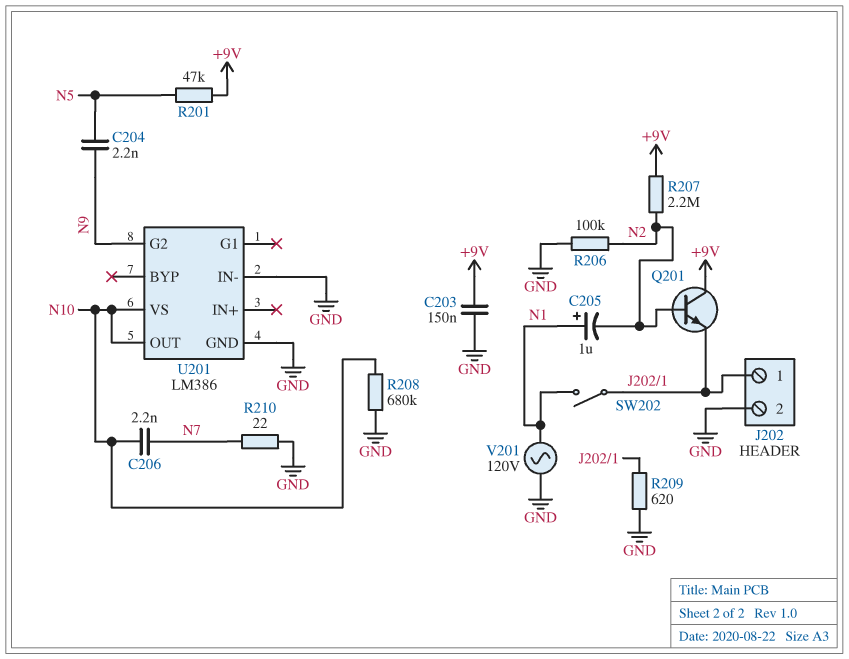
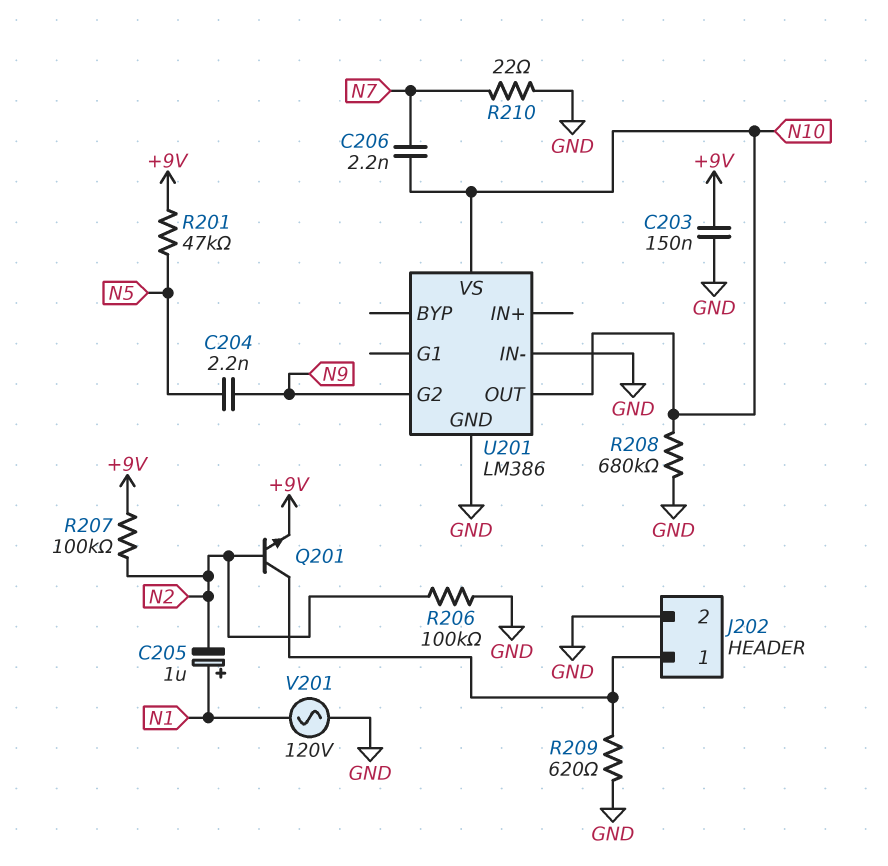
Q201: NPN (B N2, C +9V, E J202/1) -> NPN (B N2, C J202/1, E +9V)
R207: 2.2M (+9V, N2) -> 100k (+9V, N2)
SW202: switch (J202/1, N1) -> none

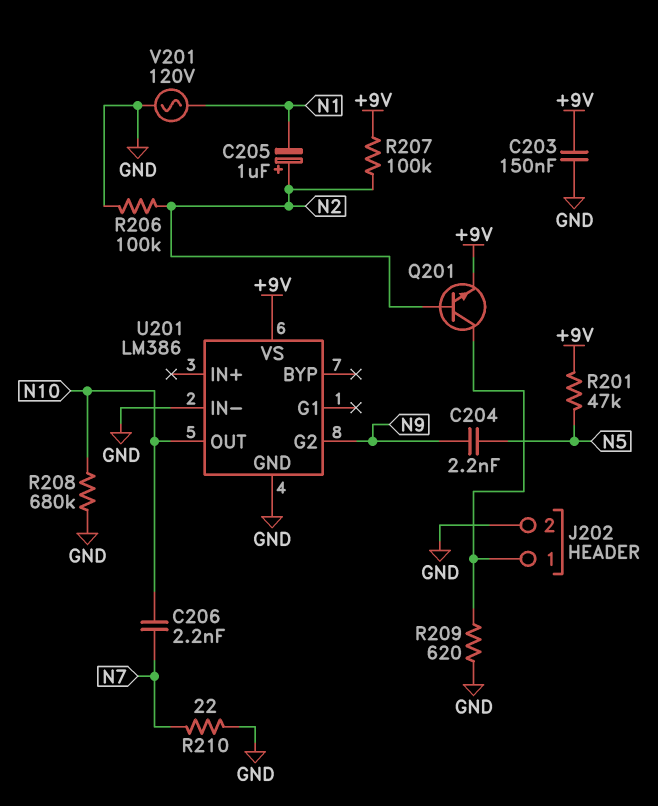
C205: 1uF (plus N1, minus N2) -> 1uF (plus N2, minus N1)
U201 pin VS: N10 -> +9V

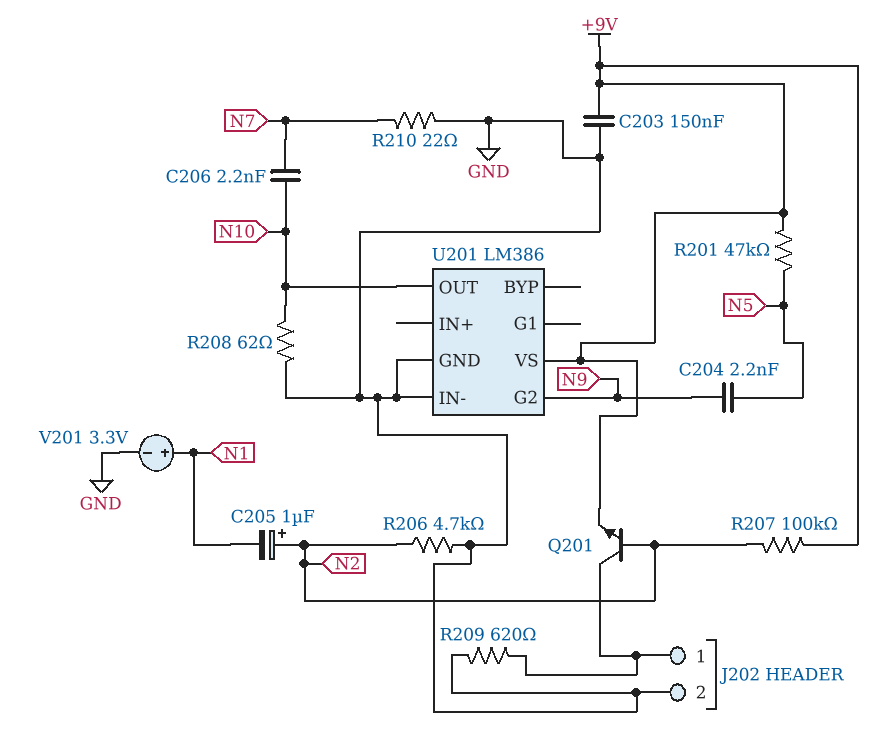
R206: 100k (GND, N2) -> 4.7k (GND, N2)
R208: 680k (GND, N10) -> 62 (GND, N10)
V201: AC 120V (GND, N1) -> 3.3V (plus N1, minus GND)

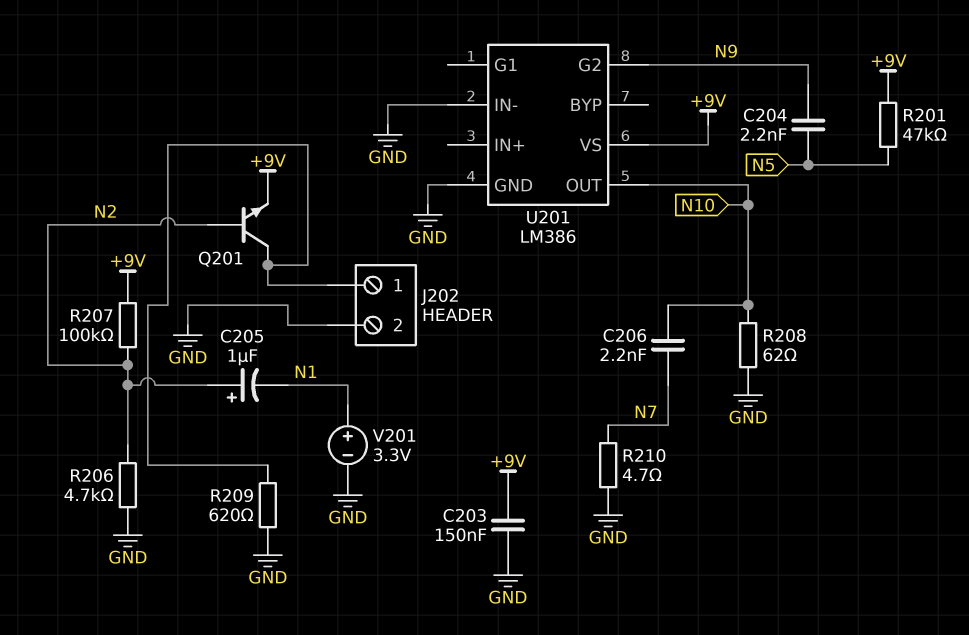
R210: 22 (GND, N7) -> 4.7 (GND, N7)

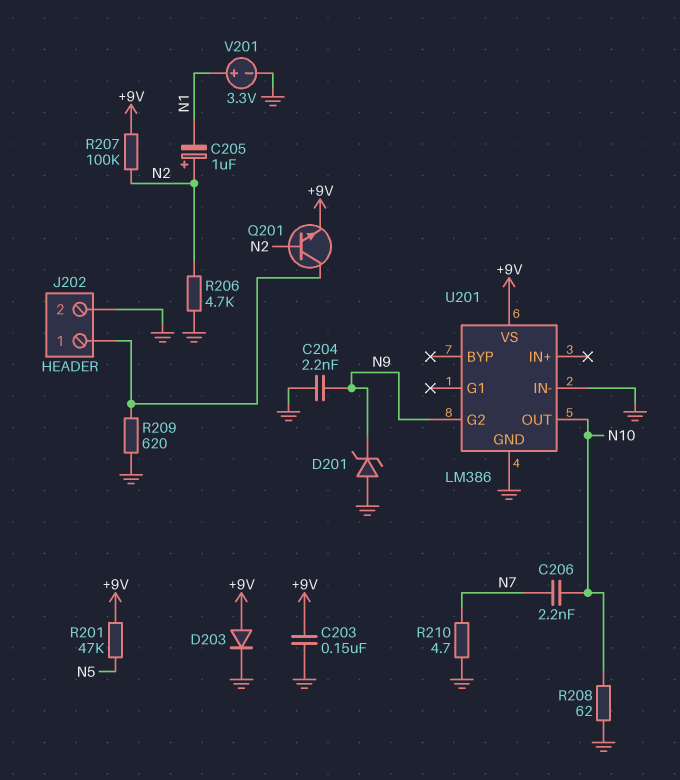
C204: 2.2nF (N5, N9) -> 2.2nF (GND, N9)
D201: none -> zener (A GND, K N9)
D203: none -> diode (A +9V, K GND)

